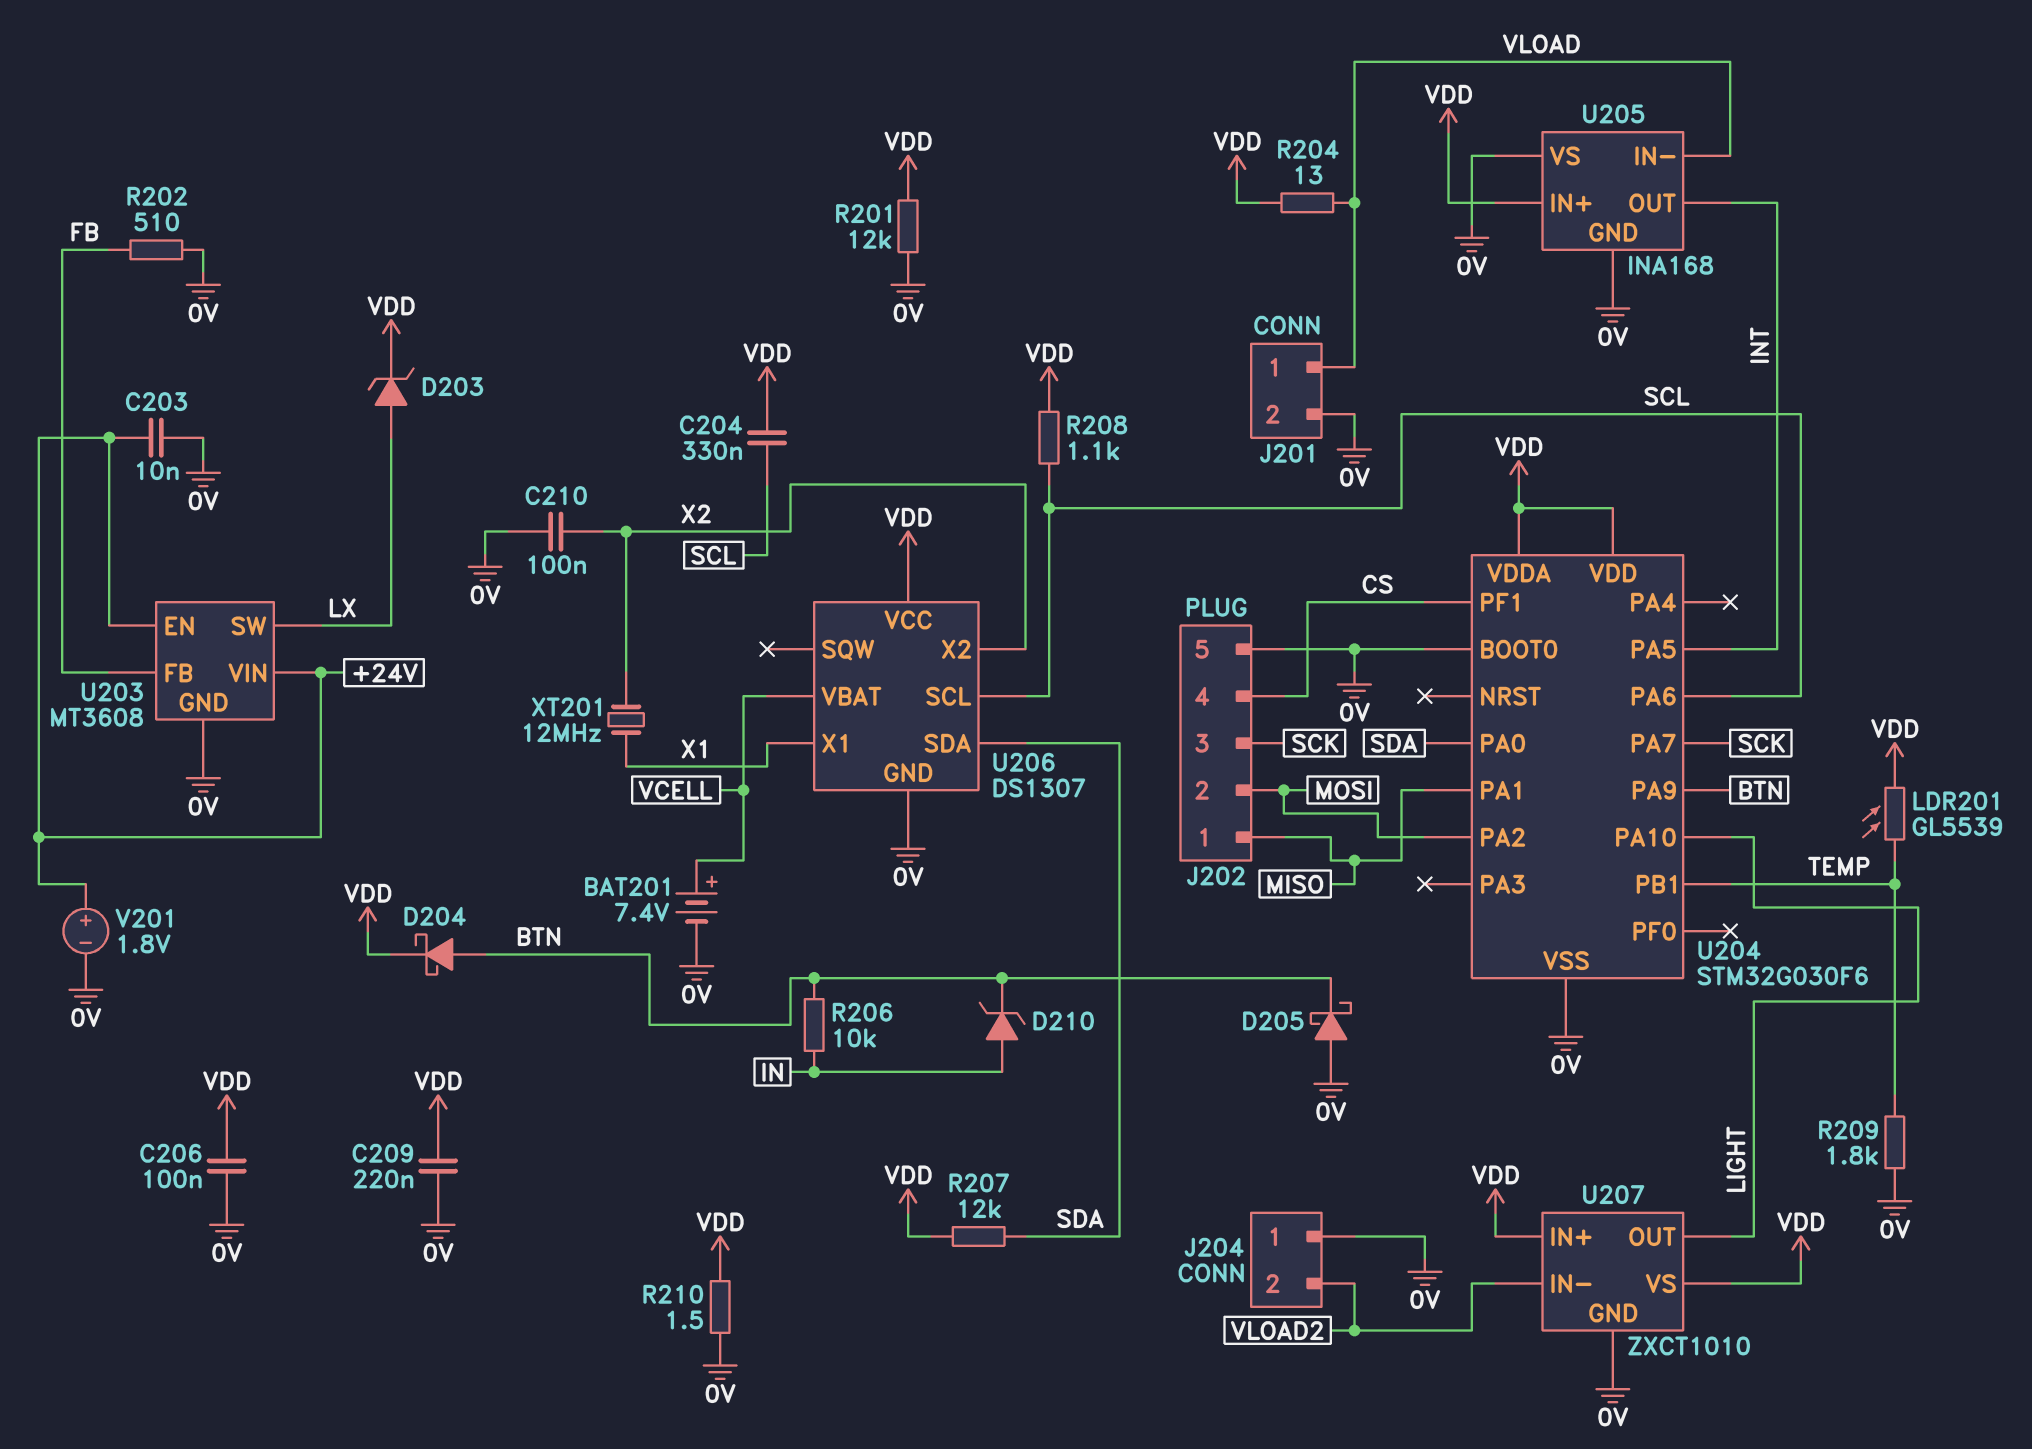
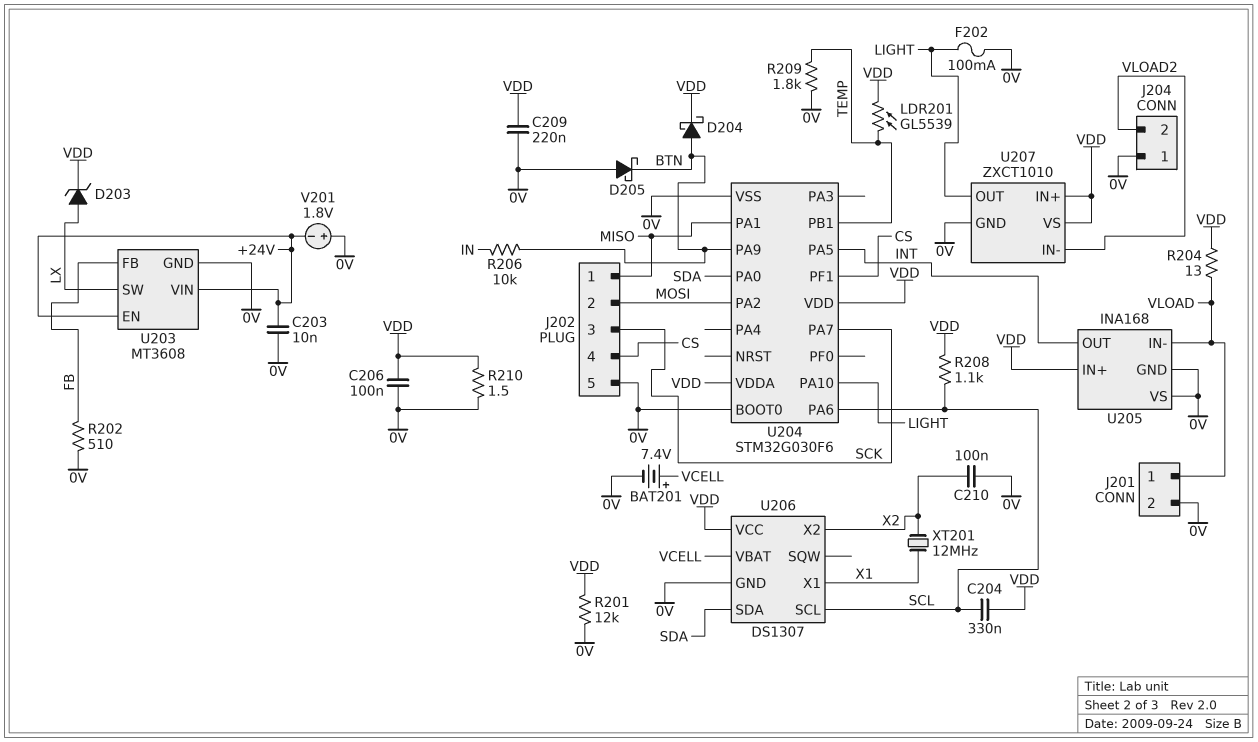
D210: zener (A IN, K BTN) -> none
F202: none -> 100mA (0V, LIGHT)
R207: 12k (SDA, VDD) -> none
V201: 1.8V (plus +24V, minus 0V) -> 1.8V (plus 0V, minus +24V)

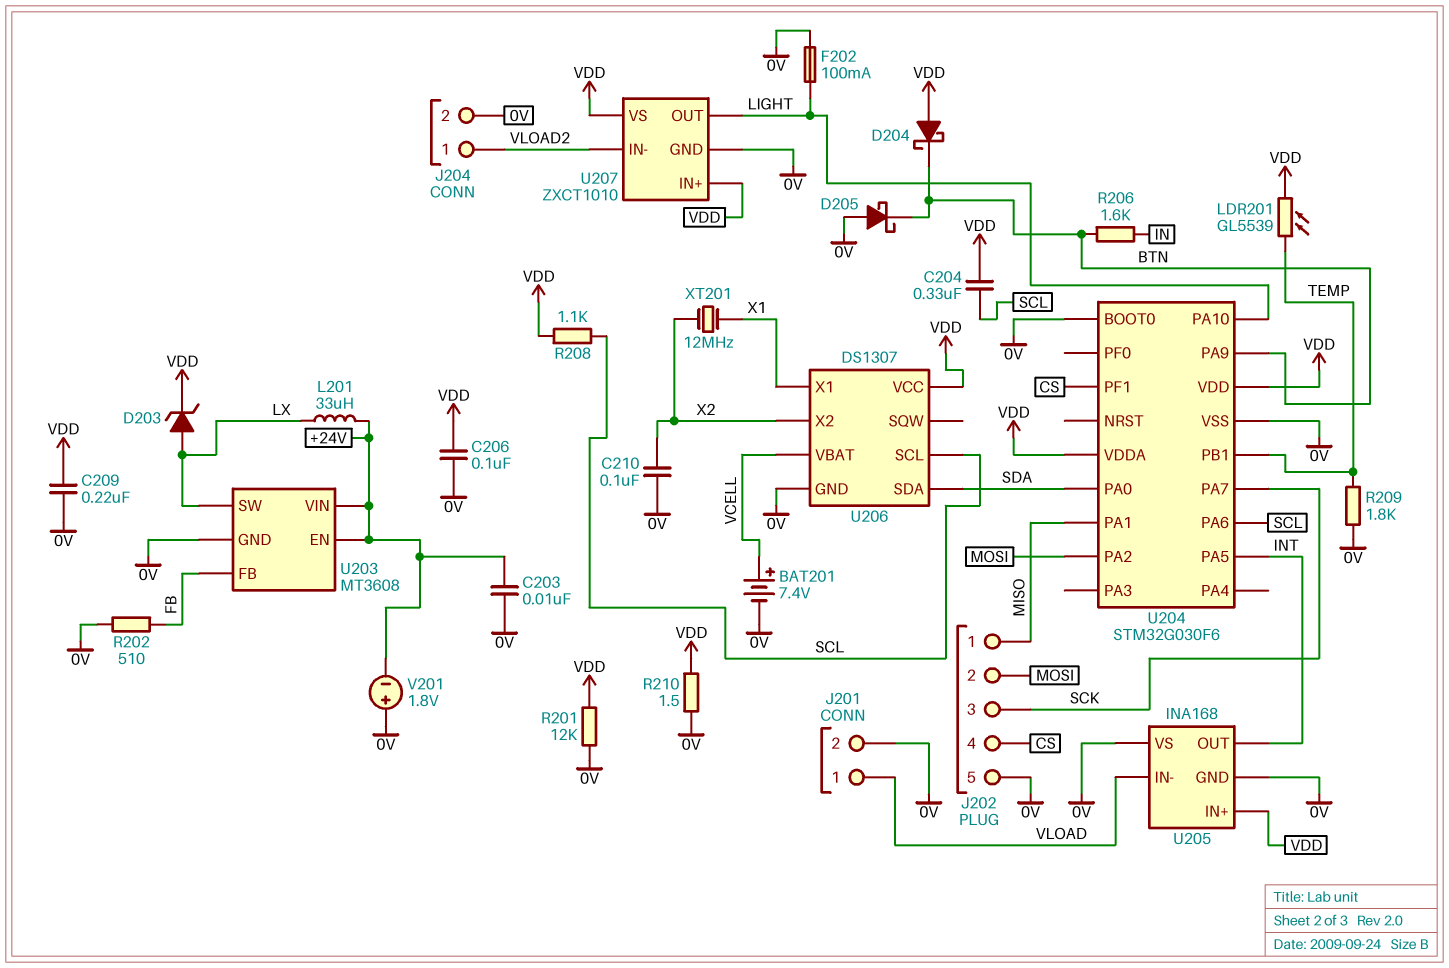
D204: schottky (A BTN, K VDD) -> schottky (A VDD, K BTN)
J204 pin 1: 0V -> VLOAD2
J204 pin 2: VLOAD2 -> 0V
L201: none -> 33uH (+24V, LX)
R204: 13 (VDD, VLOAD) -> none
R206: 10k (BTN, IN) -> 1.6k (BTN, IN)

